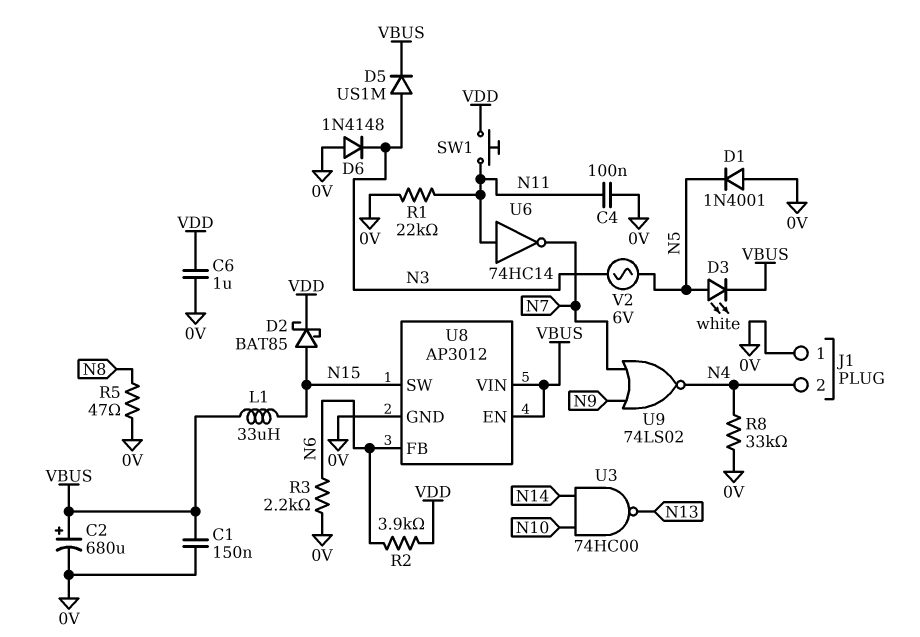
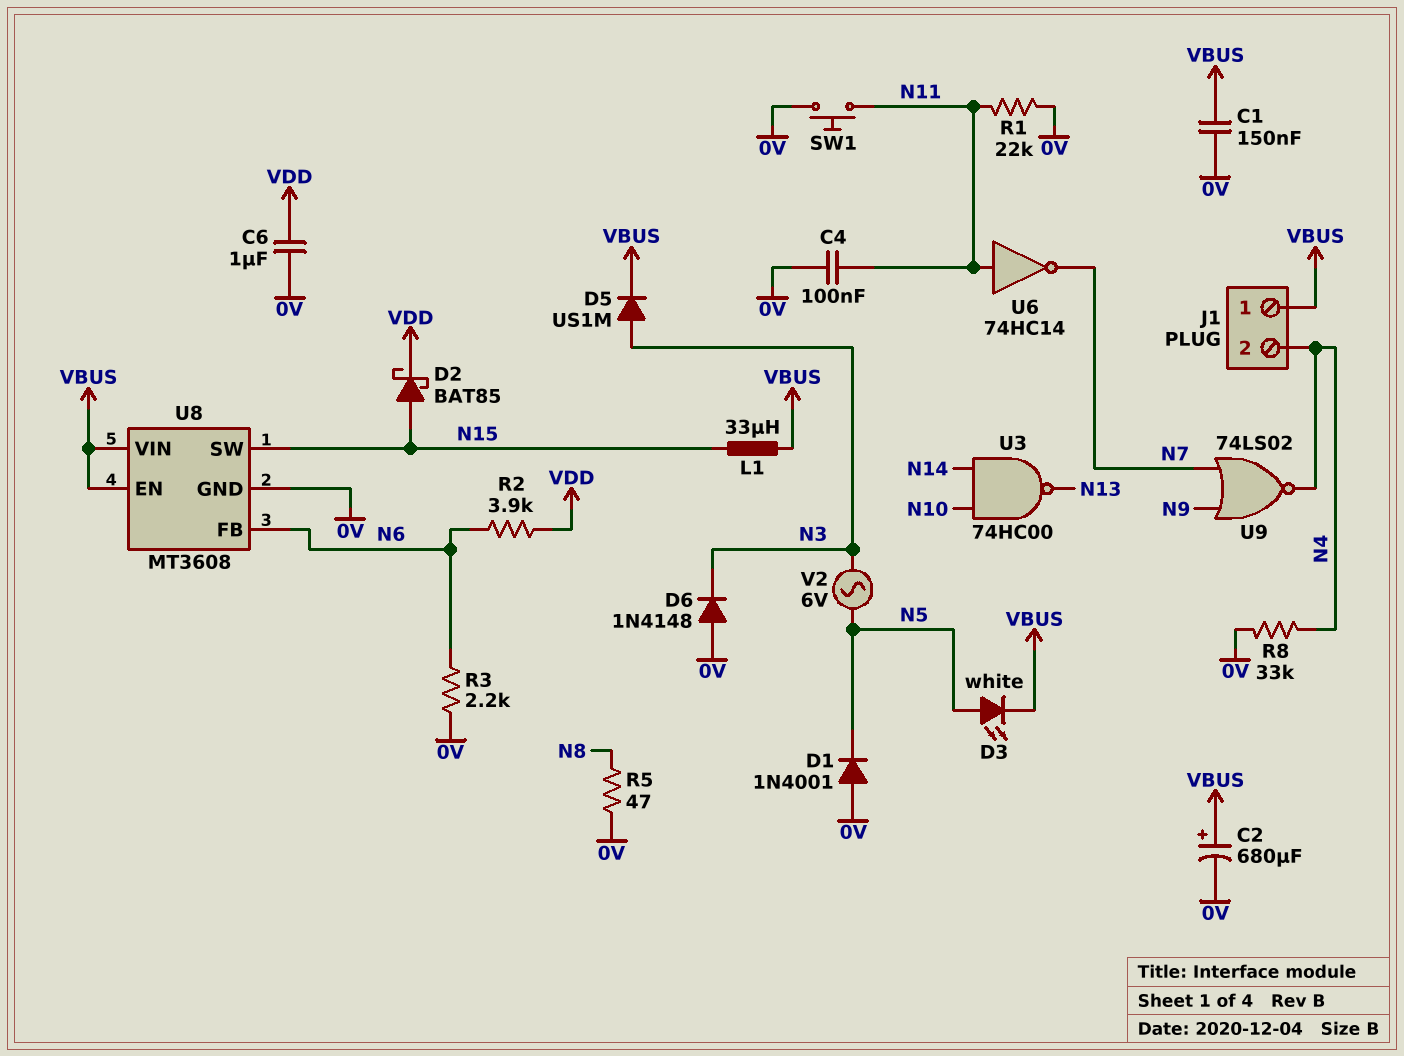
J1 pin 1: 0V -> VBUS
SW1: button (N11, VDD) -> button (0V, N11)
U8: AP3012 -> MT3608

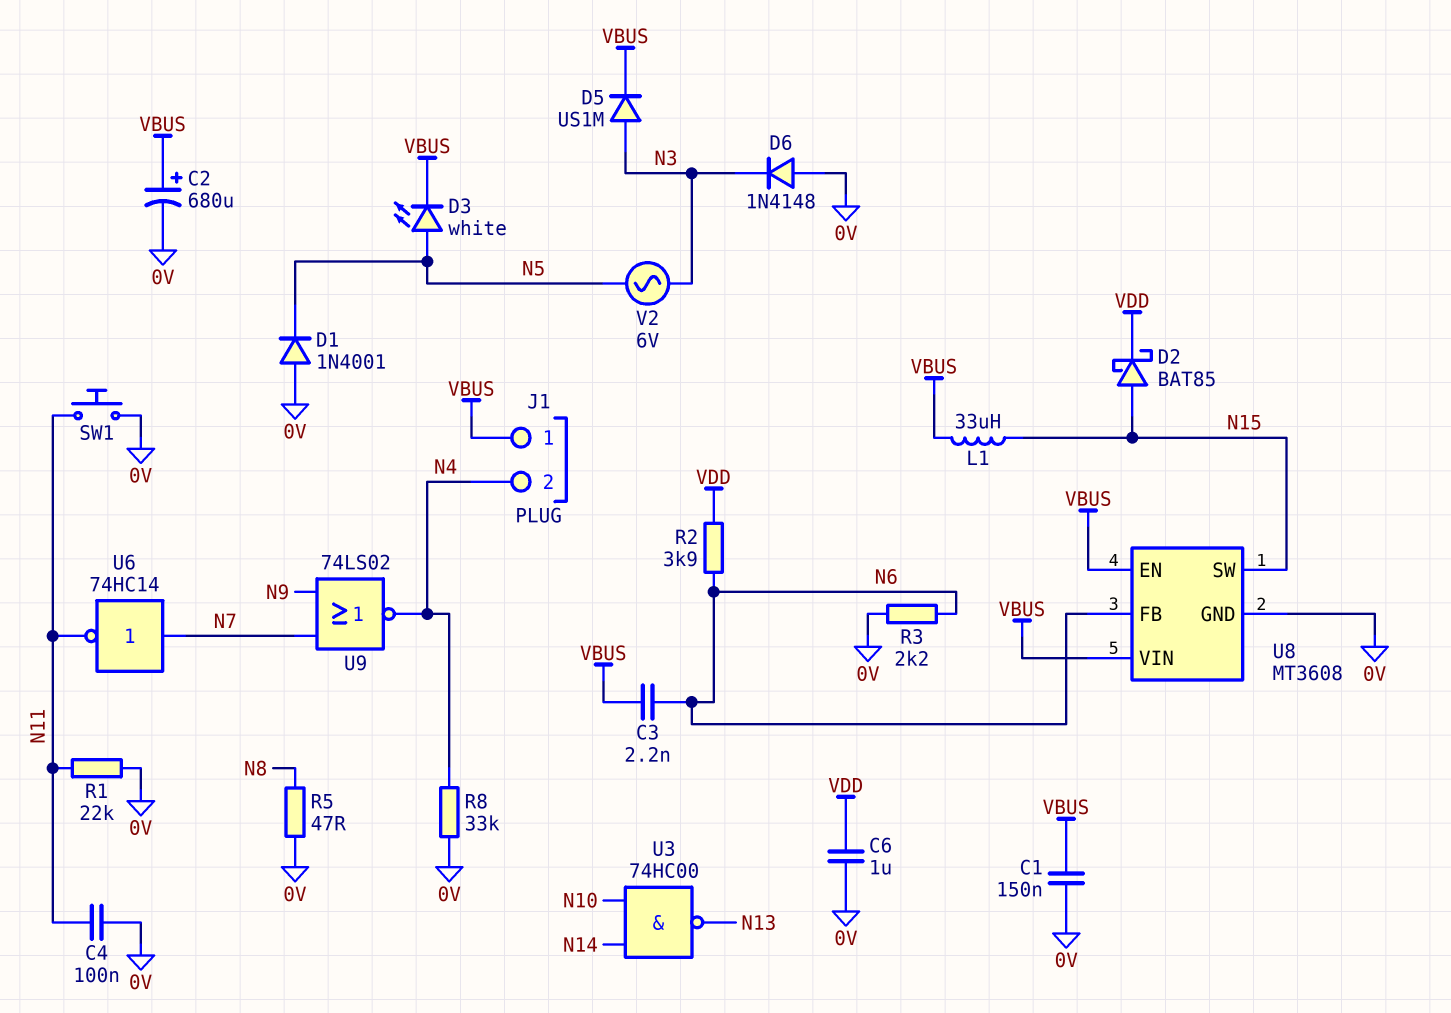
C3: none -> 2.2nF (N6, VBUS)
U6: NOT 74HC14 (in N11, out N7) -> NOT 74HC14 (in N7, out N11)

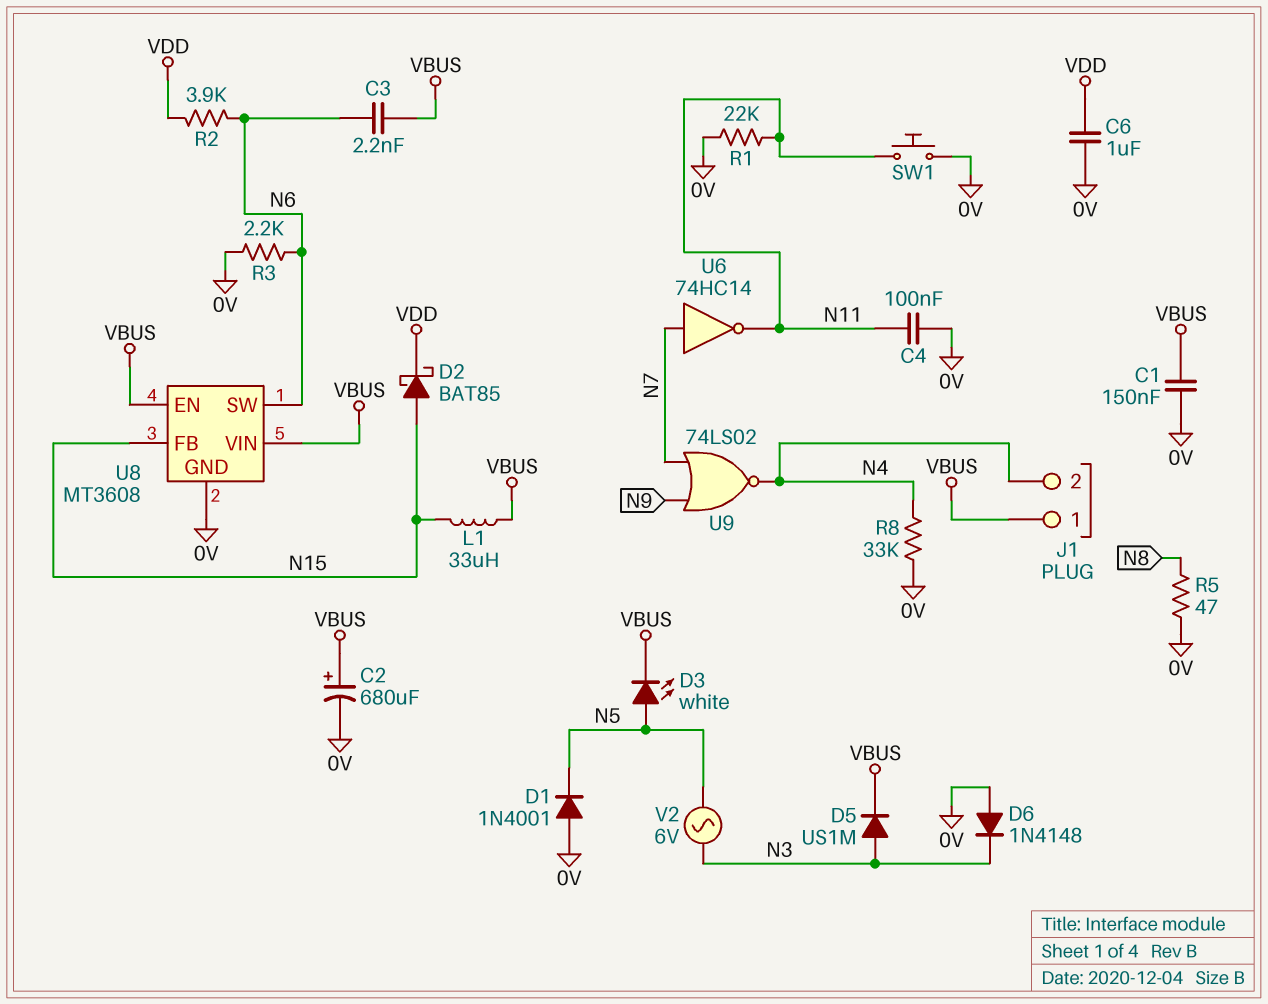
U3: NAND 74HC00 (in N10, in N14, out N13) -> none
U8 pin FB: N6 -> N15
U8 pin SW: N15 -> N6

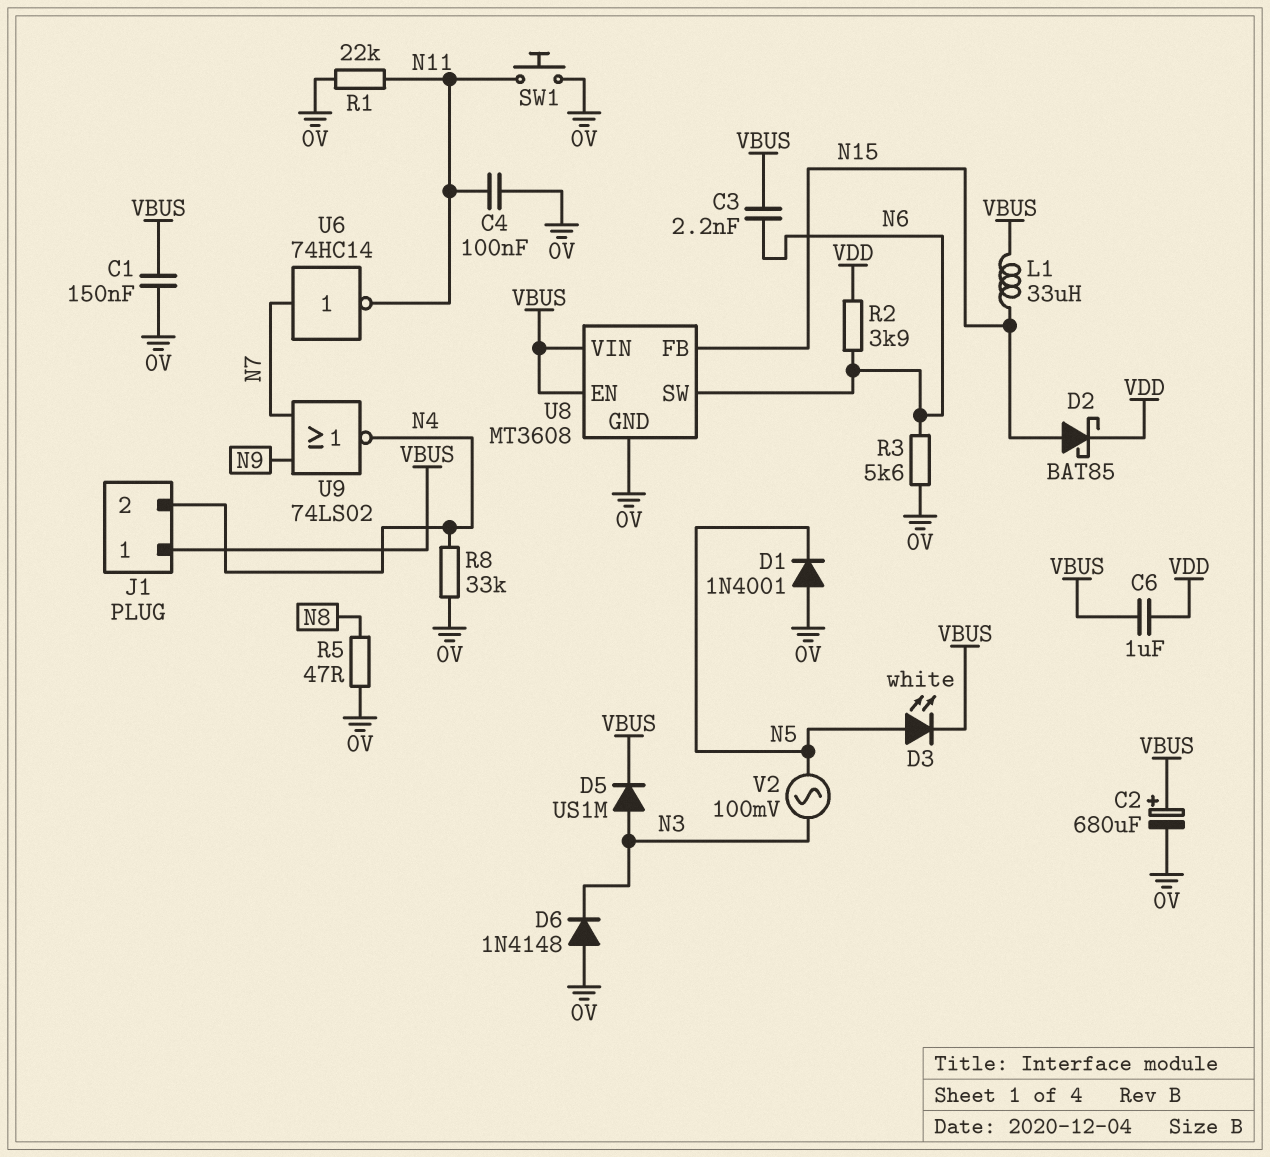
C6: 1uF (0V, VDD) -> 1uF (VBUS, VDD)
R3: 2.2k (0V, N6) -> 5.6k (0V, N6)
V2: AC 6V (N3, N5) -> AC 100mV (N3, N5)

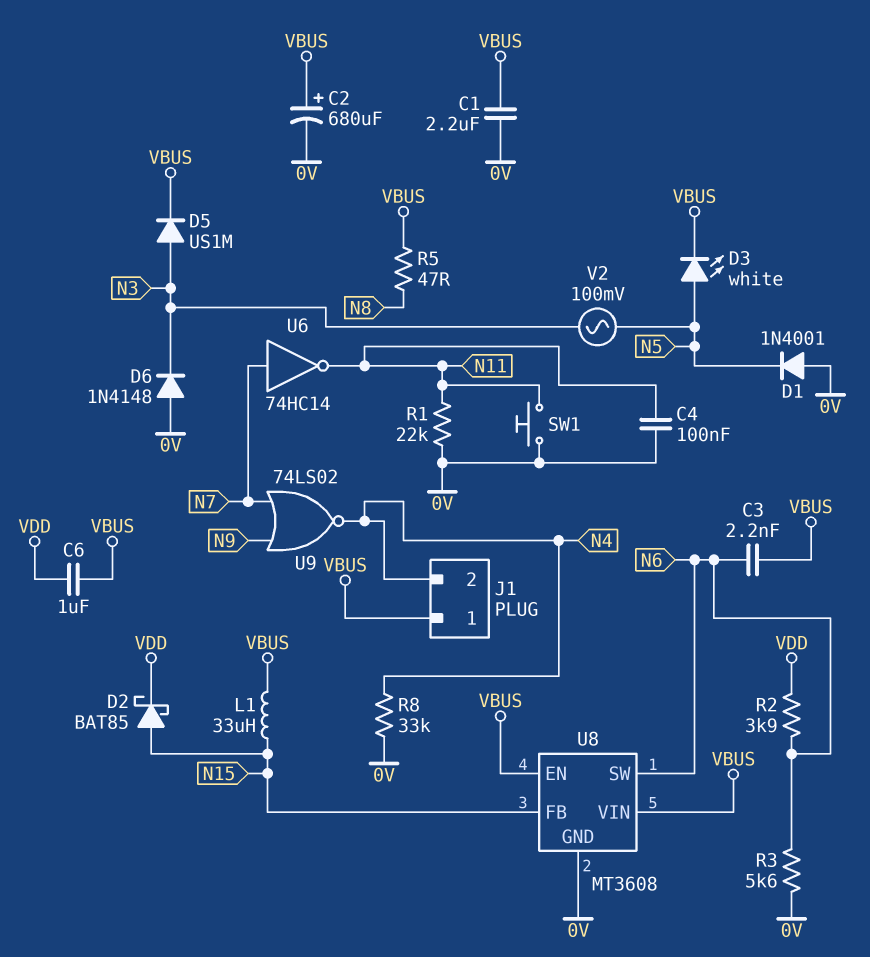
C1: 150nF (0V, VBUS) -> 2.2uF (0V, VBUS)
R5: 47 (0V, N8) -> 47 (N8, VBUS)

